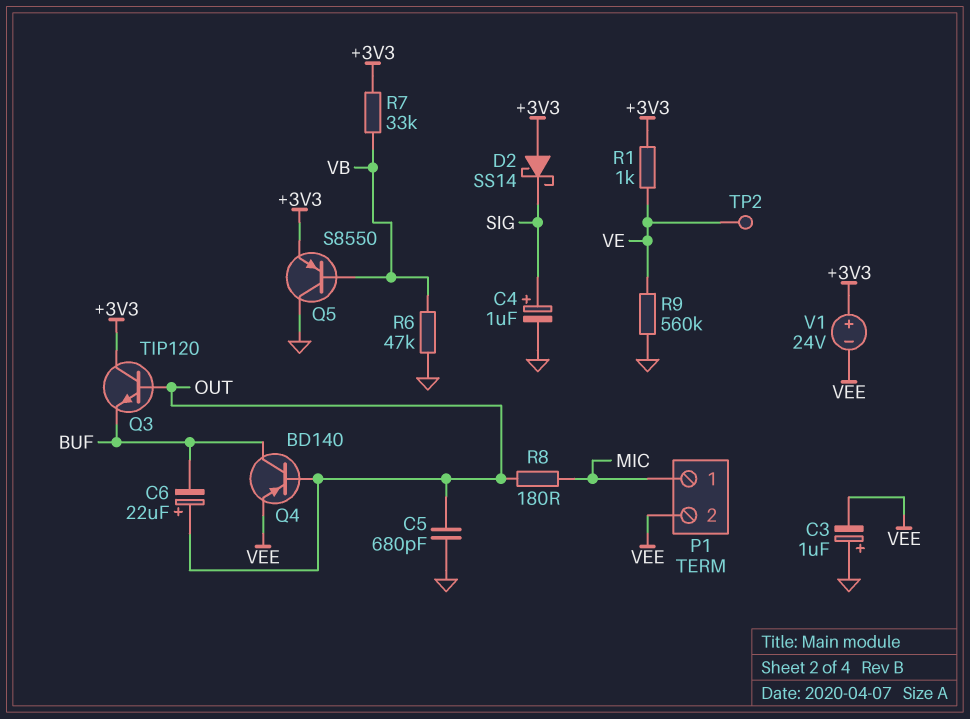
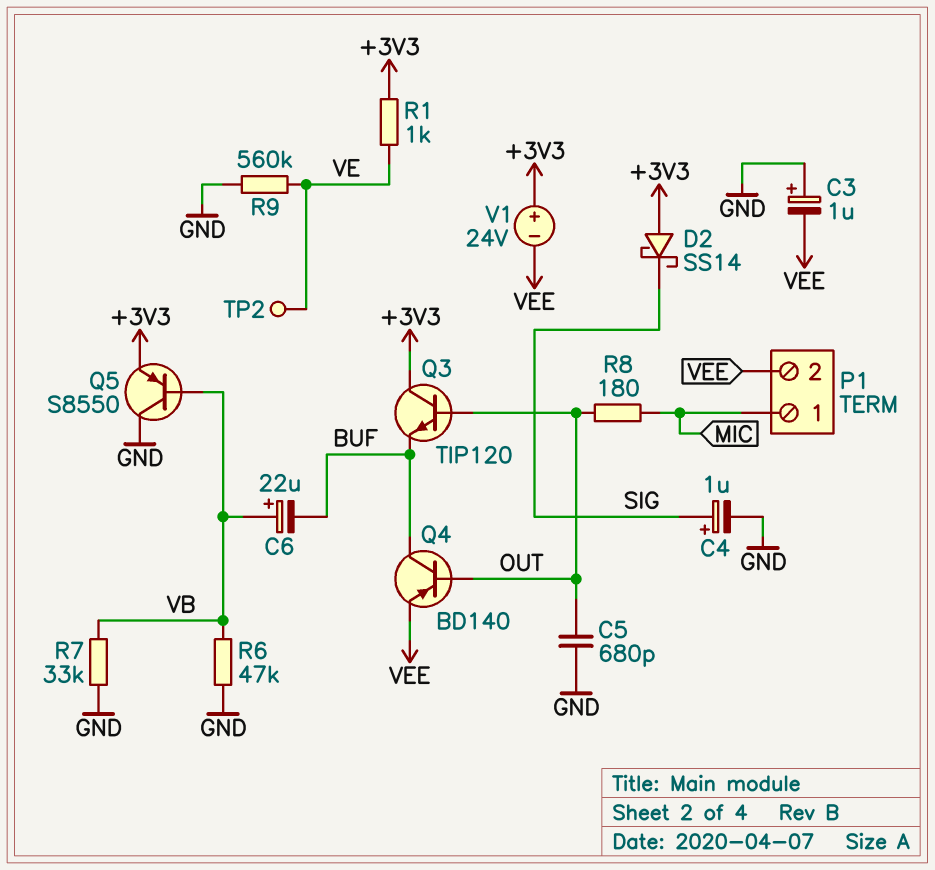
C6: 22uF (plus OUT, minus BUF) -> 22uF (plus VB, minus BUF)
R7: 33k (+3V3, VB) -> 33k (GND, VB)

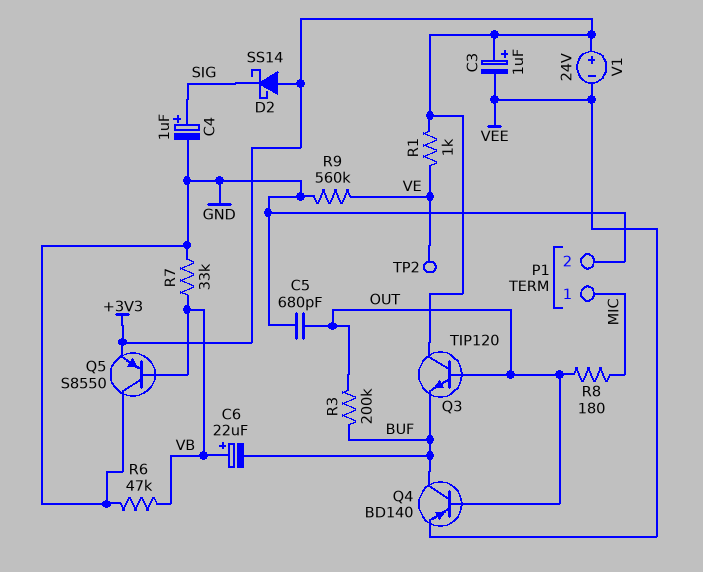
C3: 1uF (plus GND, minus VEE) -> 1uF (plus +3V3, minus VEE)
P1 pin 2: VEE -> GND
R3: none -> 200k (BUF, OUT)

